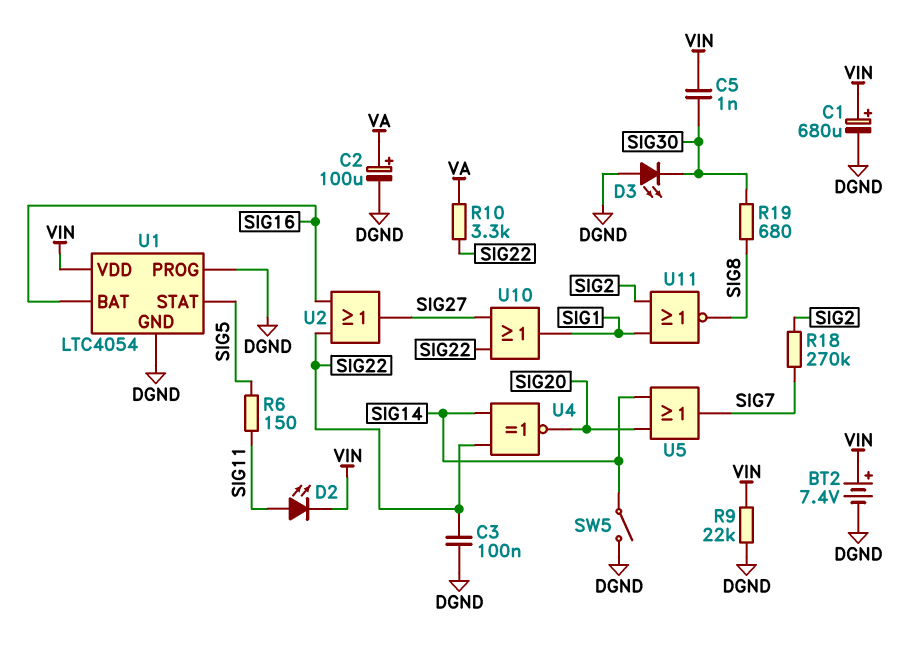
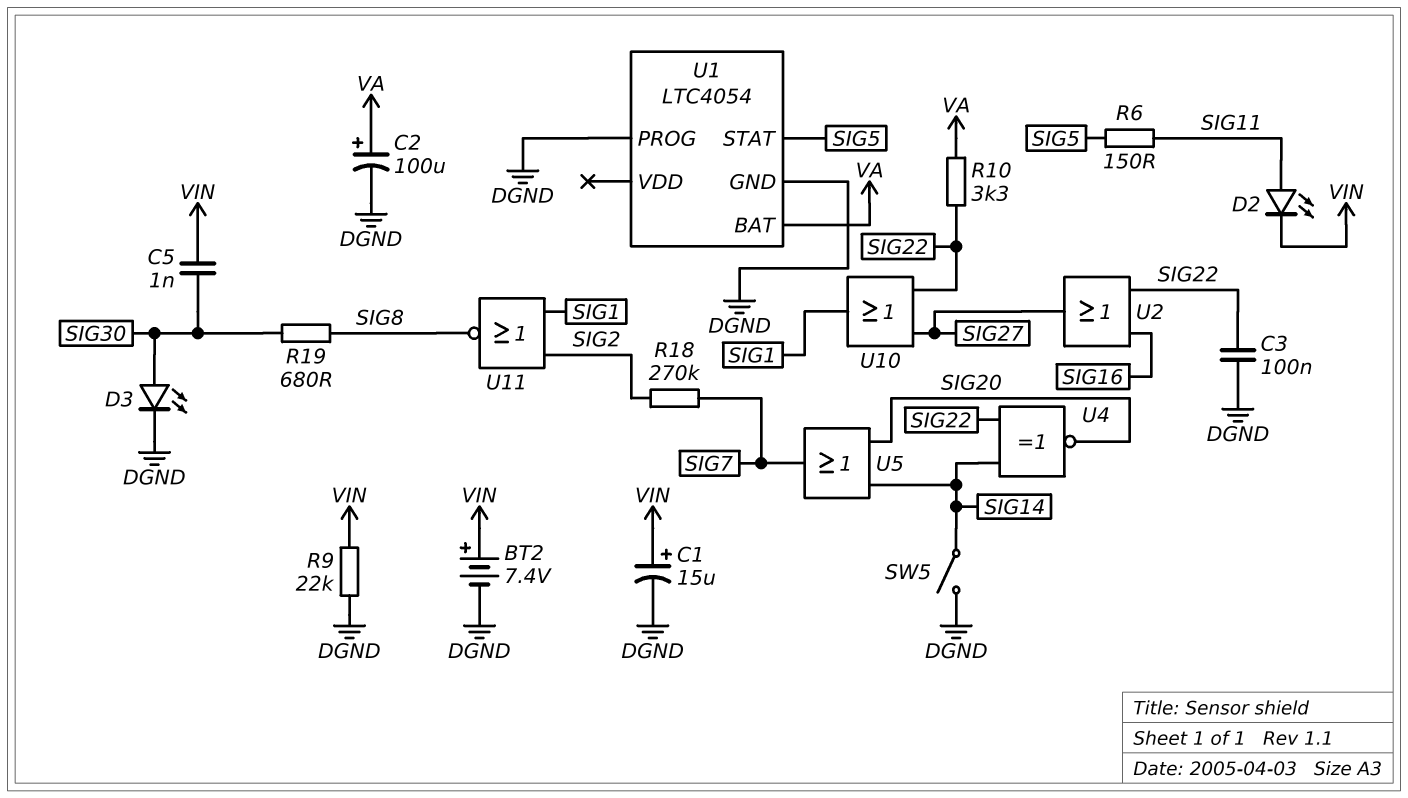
C1: 680uF (plus VIN, minus DGND) -> 15uF (plus VIN, minus DGND)
D3: LED (A DGND, K SIG30) -> LED (A SIG30, K DGND)
U1 pin BAT: SIG16 -> VA
U1 pin VDD: VIN -> none

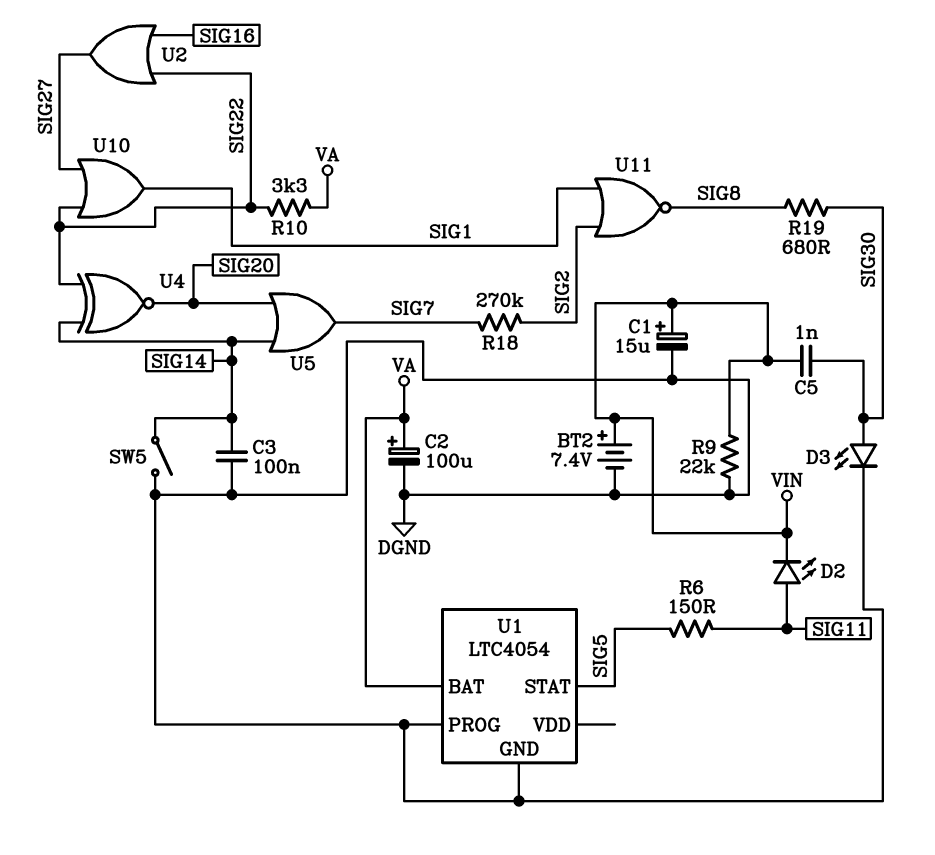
C3: 100nF (DGND, SIG22) -> 100nF (DGND, SIG14)

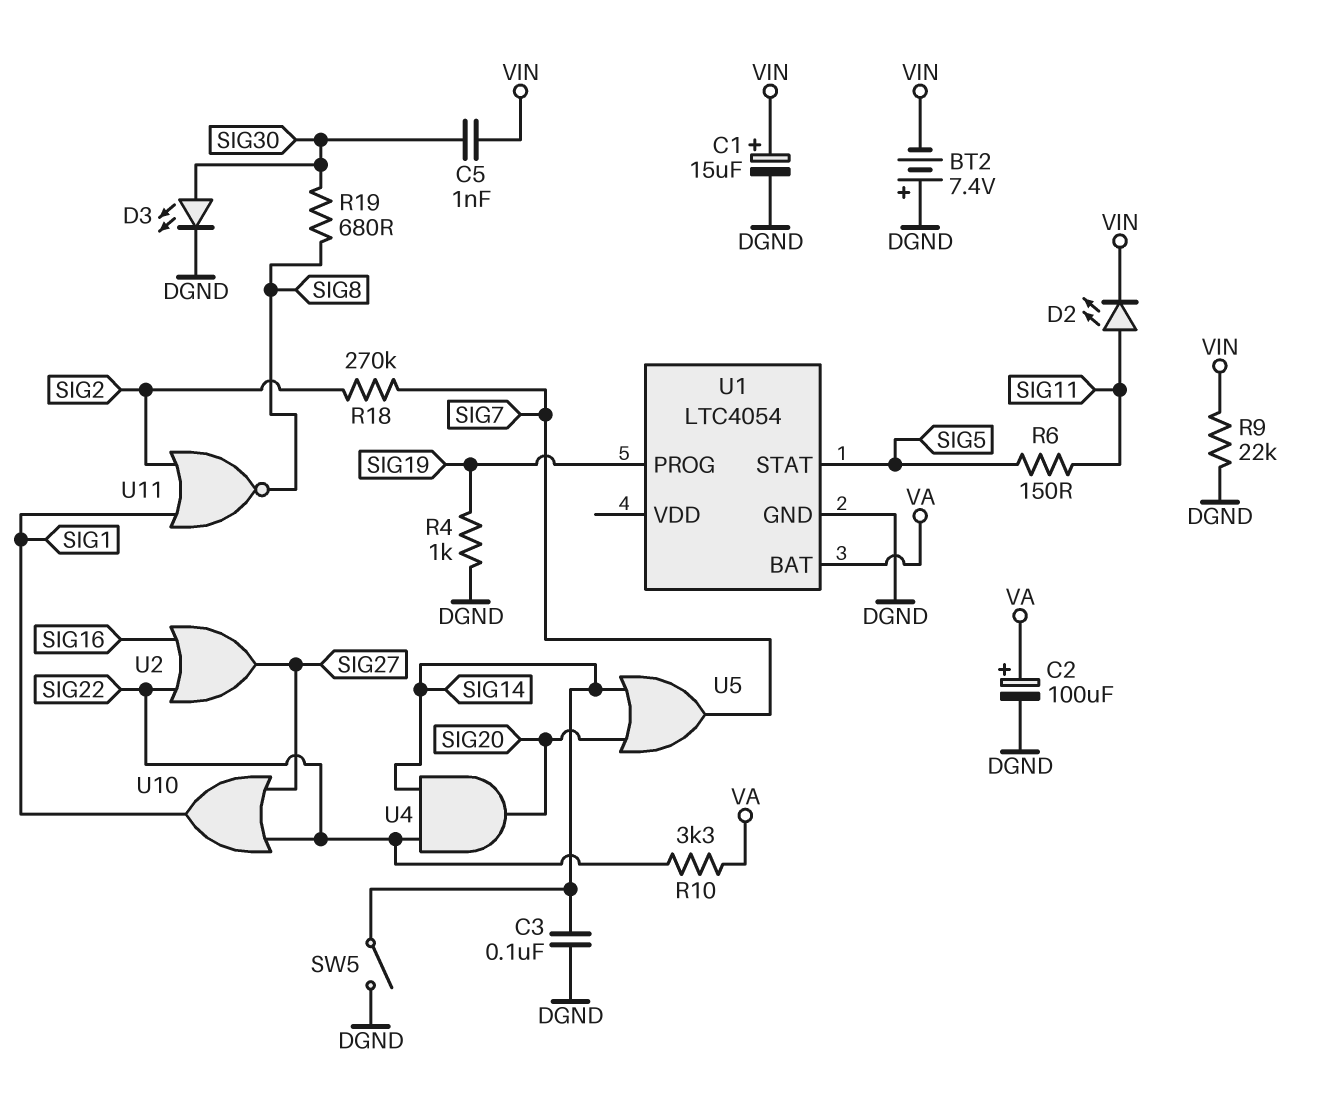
BT2: 7.4V (plus VIN, minus DGND) -> 7.4V (plus DGND, minus VIN)
R4: none -> 1k (DGND, SIG19)
U1 pin PROG: DGND -> SIG19
U4: XNOR (in SIG14, in SIG22, out SIG20) -> AND (in SIG14, in SIG22, out SIG20)

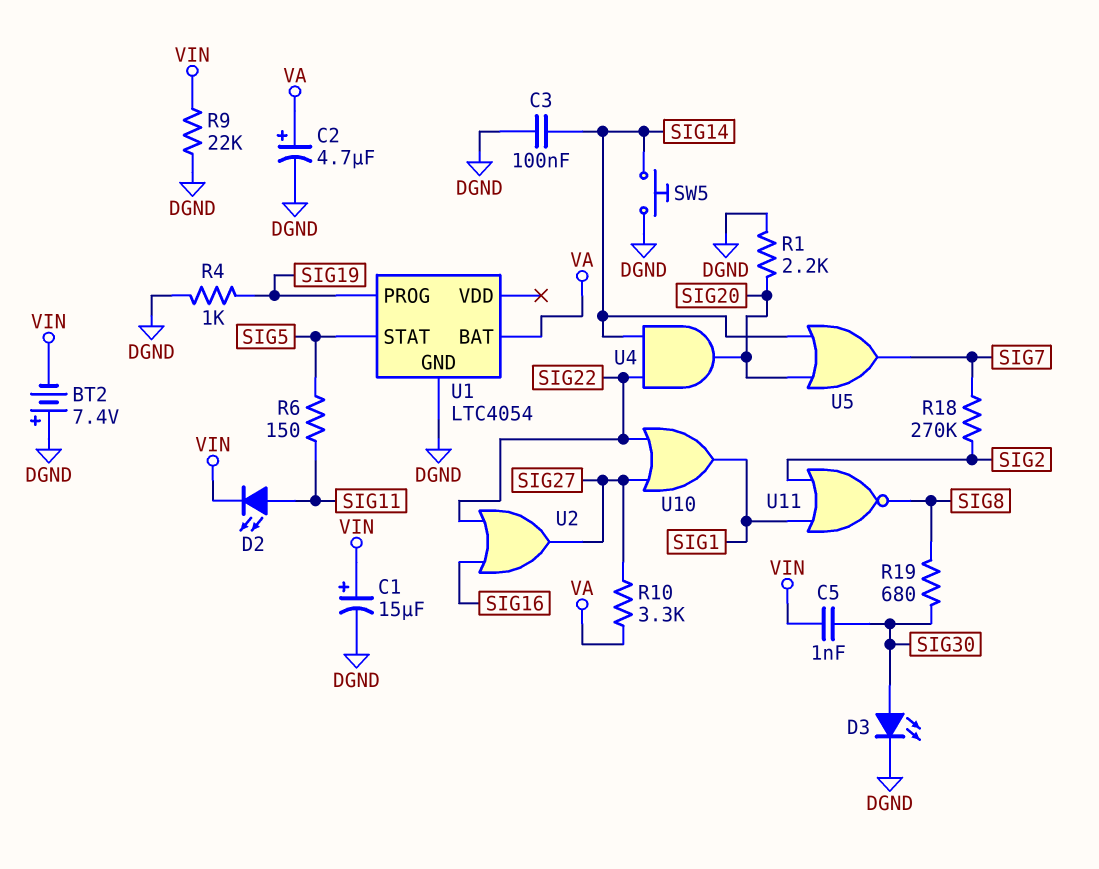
C2: 100uF (plus VA, minus DGND) -> 4.7uF (plus VA, minus DGND)
R1: none -> 2.2k (DGND, SIG20)
R10: 3.3k (SIG22, VA) -> 3.3k (SIG27, VA)
SW5: switch (DGND, SIG14) -> button (DGND, SIG14)

